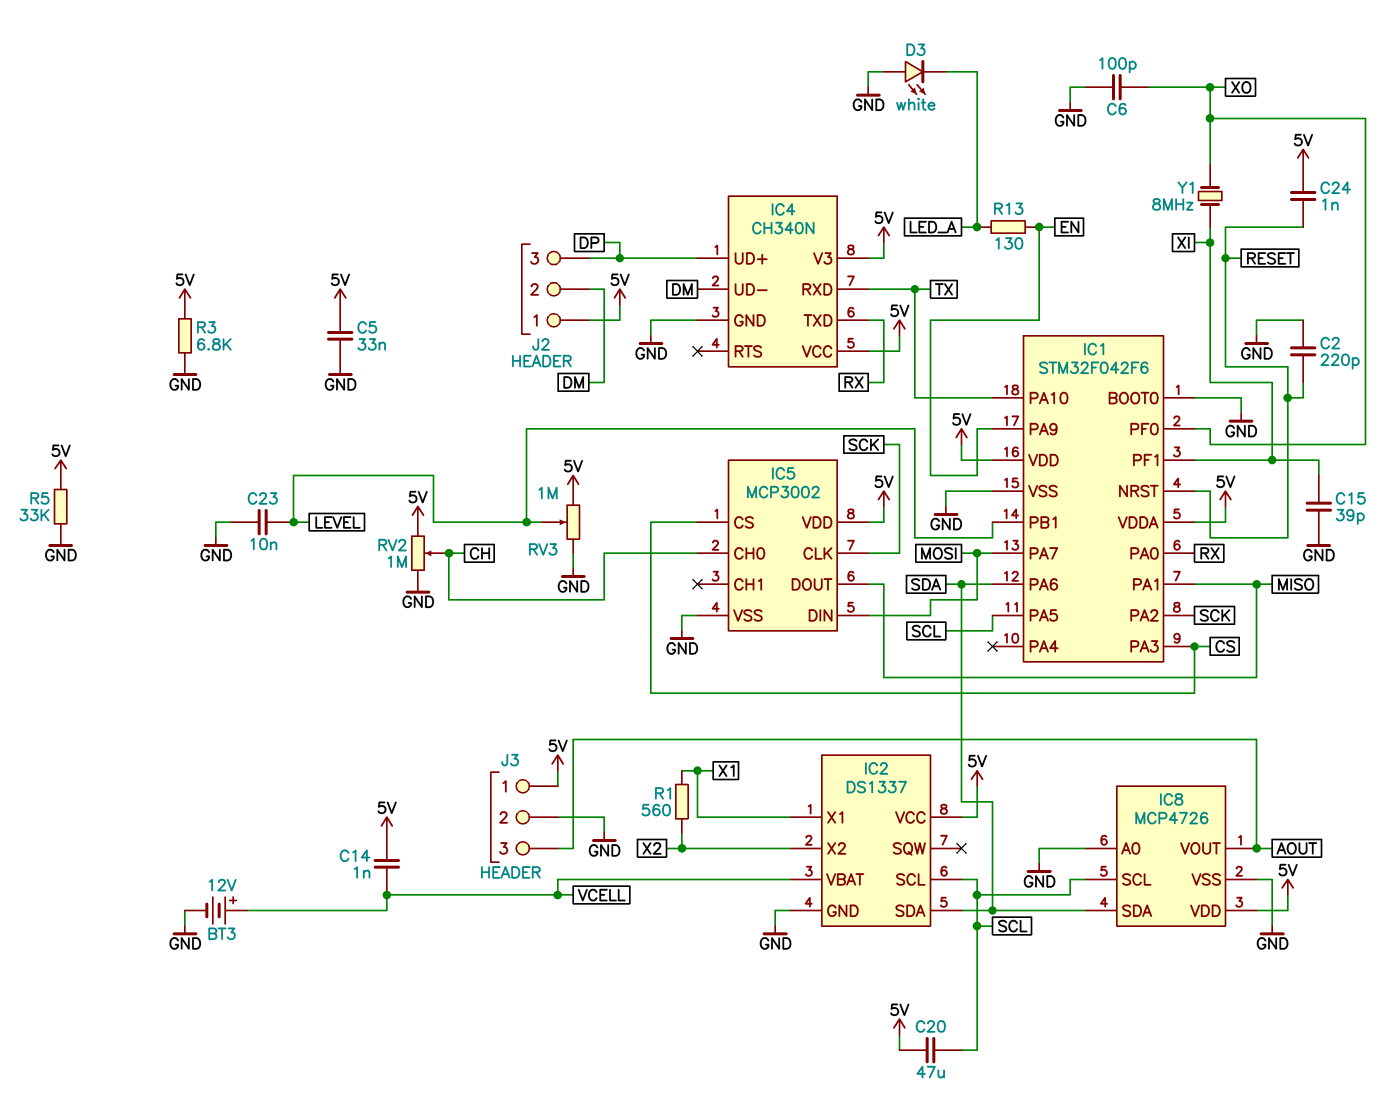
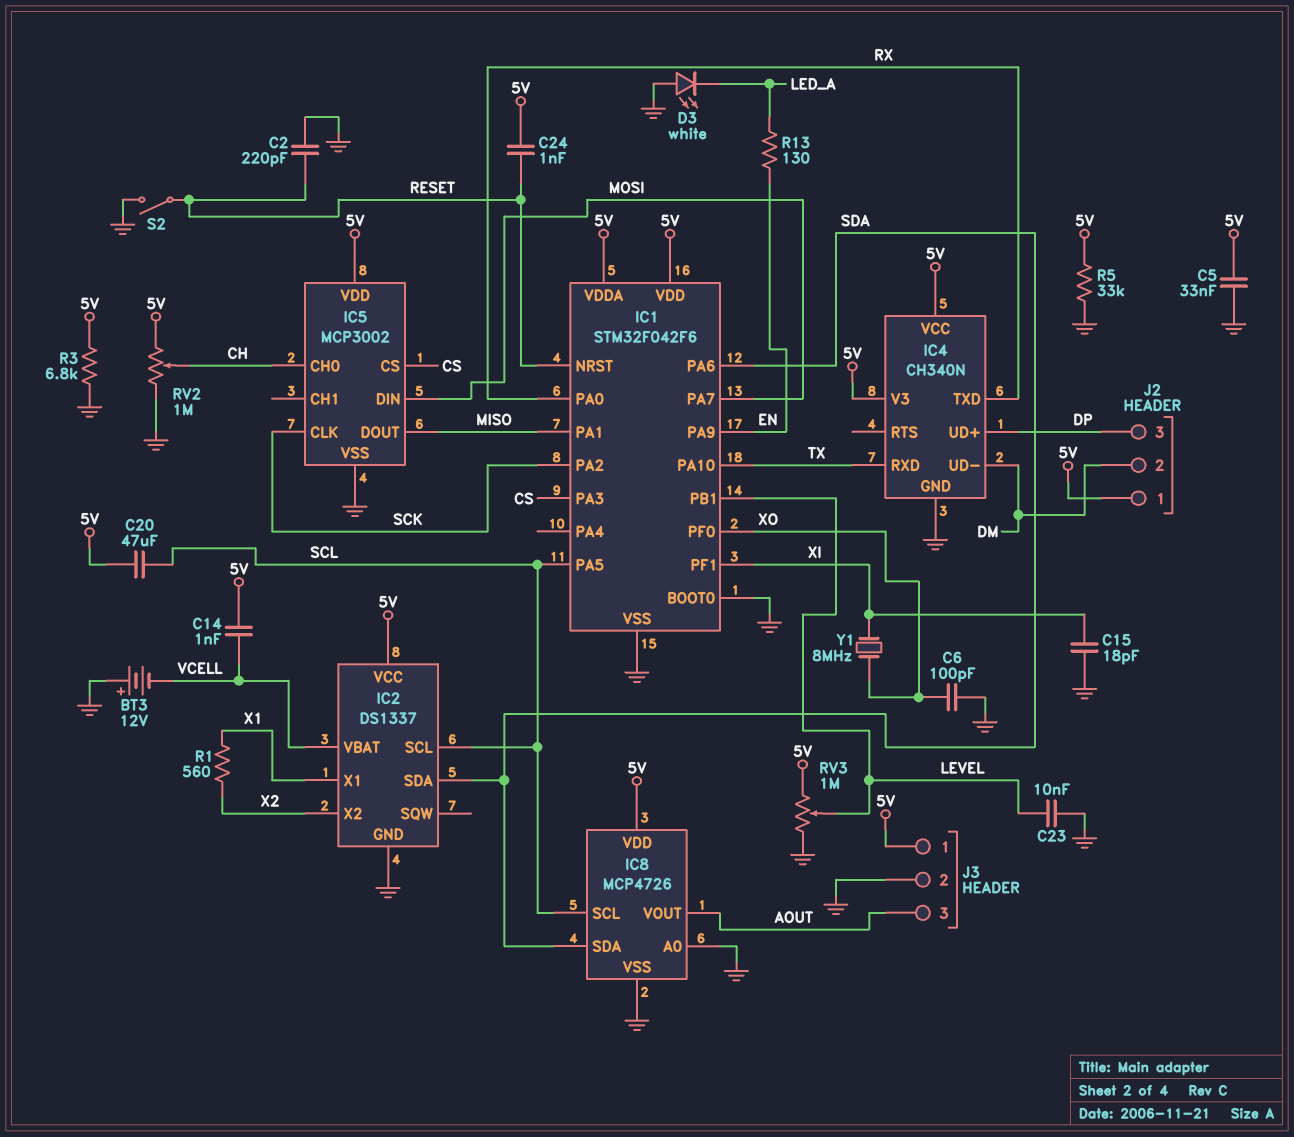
BT3: 12V (plus VCELL, minus GND) -> 12V (plus GND, minus VCELL)
C15: 39pF (GND, XI) -> 18pF (GND, XI)
S2: none -> switch (GND, RESET)

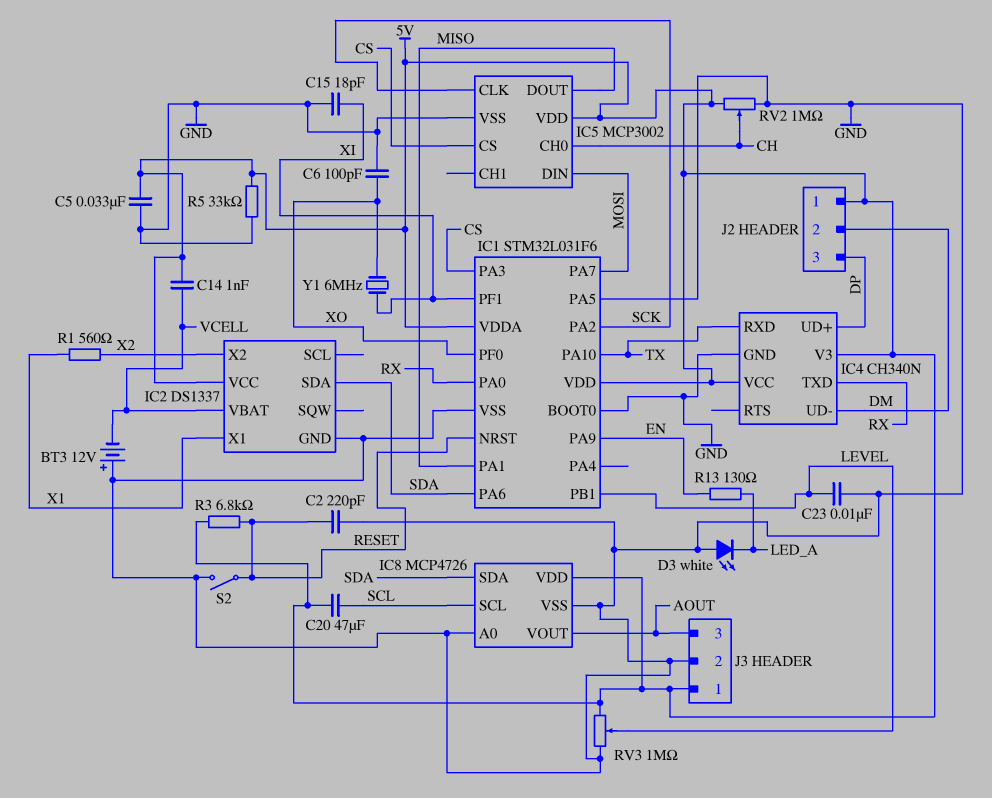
C24: 1nF (5V, RESET) -> none
IC1: STM32F042F6 -> STM32L031F6
IC1 pin PA5: SCL -> GND
IC2 pin SCL: SCL -> none
R3: 6.8k (5V, GND) -> 6.8k (5V, RESET)
Y1: 8MHz (XI, XO) -> 6MHz (XI, XO)

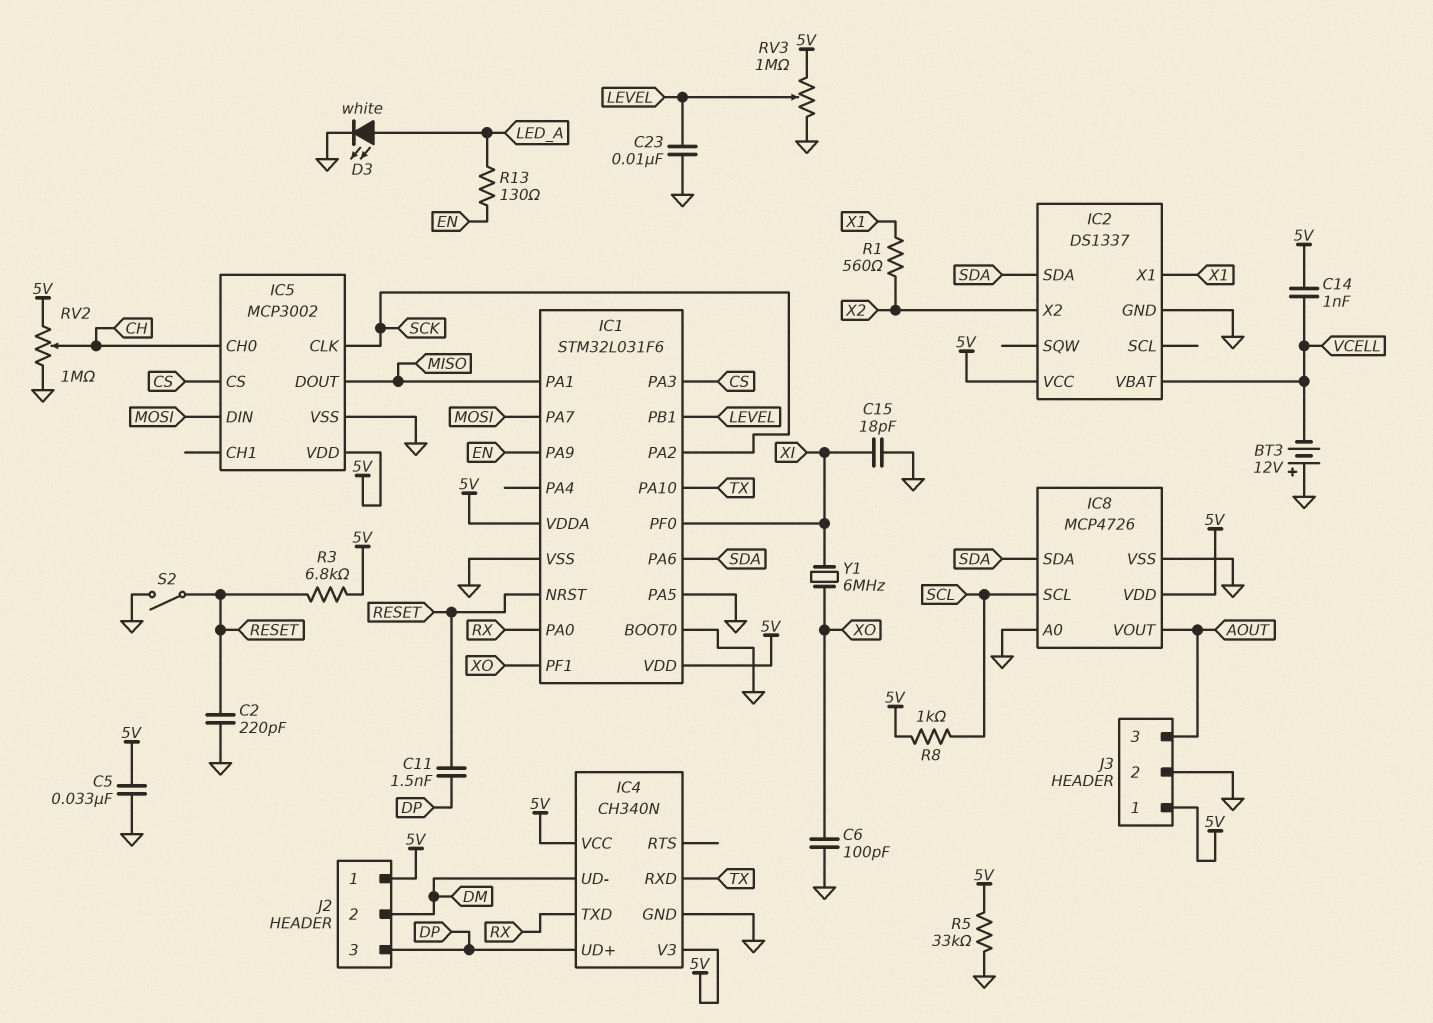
C11: none -> 1.5nF (DP, RESET)
C20: 47uF (5V, SCL) -> none
D3: LED white (A GND, K LED_A) -> LED white (A LED_A, K GND)
IC1 pin PF0: XO -> XI
IC1 pin PF1: XI -> XO
R8: none -> 1k (5V, SCL)

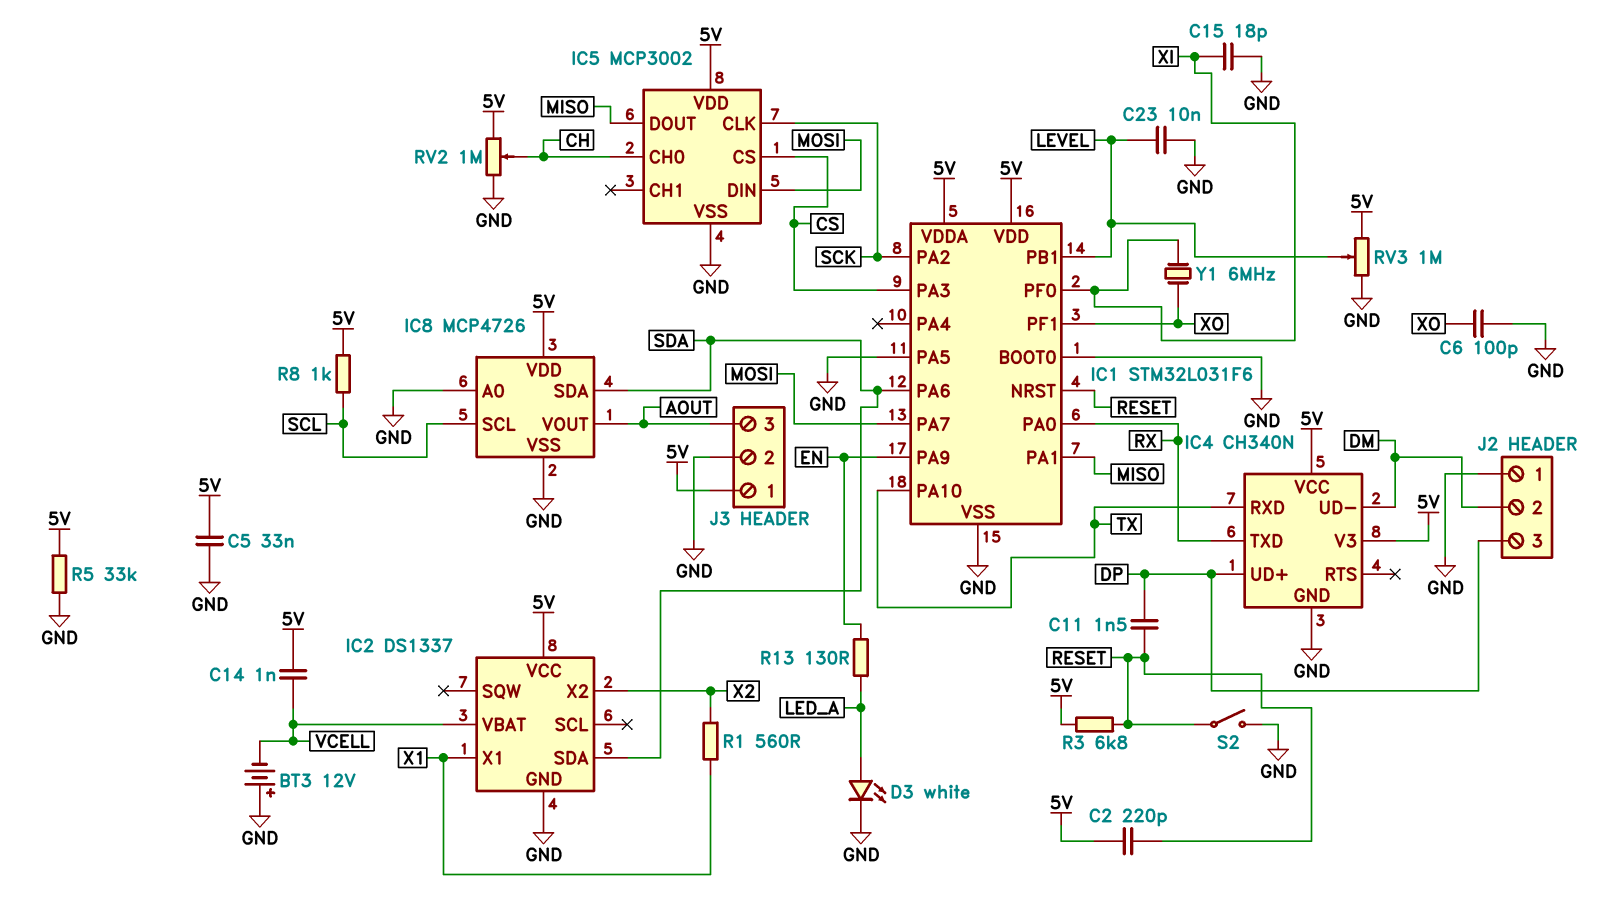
C2: 220pF (GND, RESET) -> 220pF (5V, RESET)
J2 pin 1: 5V -> GND

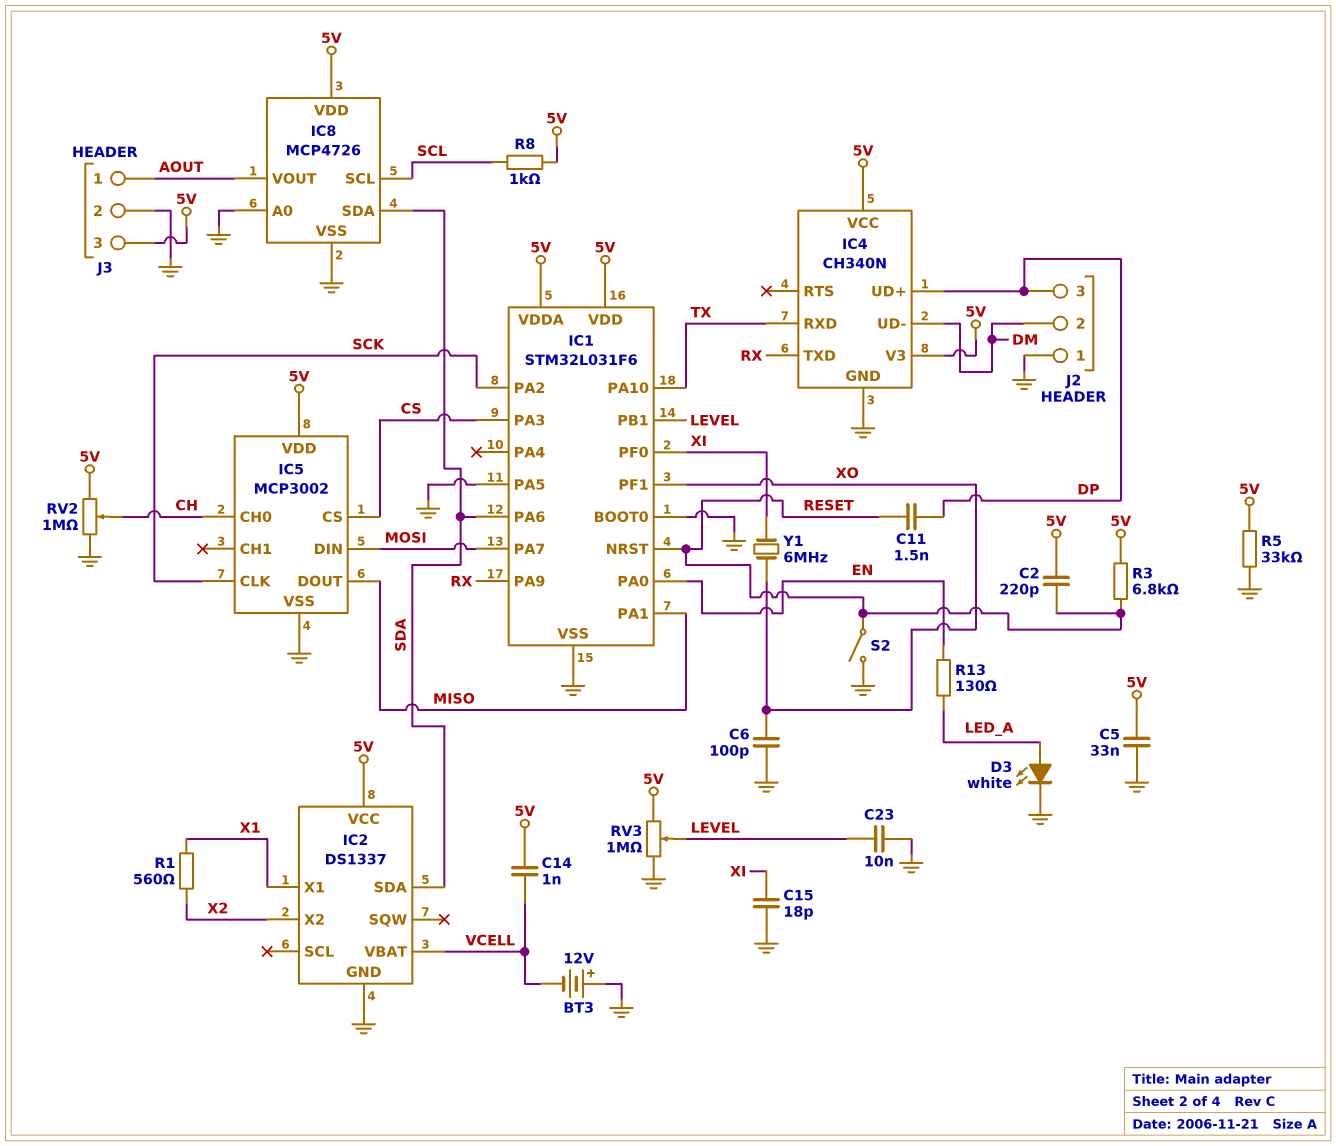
IC1 pin PA0: RX -> EN
IC1 pin PA9: EN -> RX
J3 pin 1: 5V -> AOUT
J3 pin 3: AOUT -> 5V

